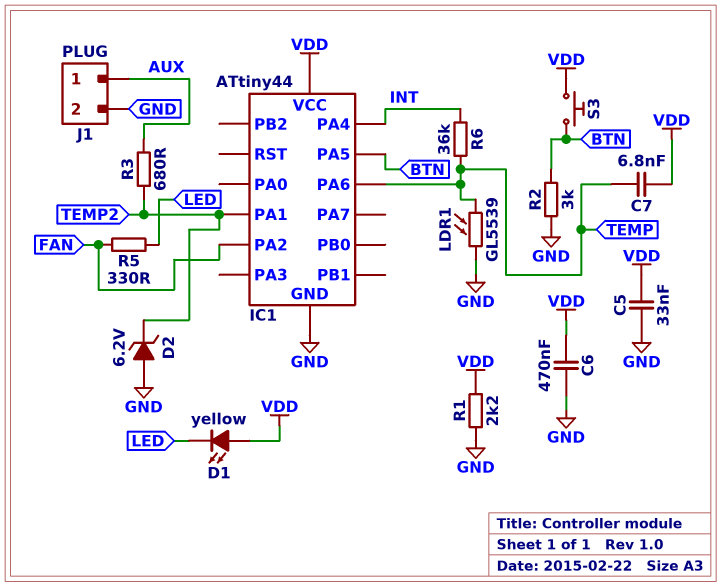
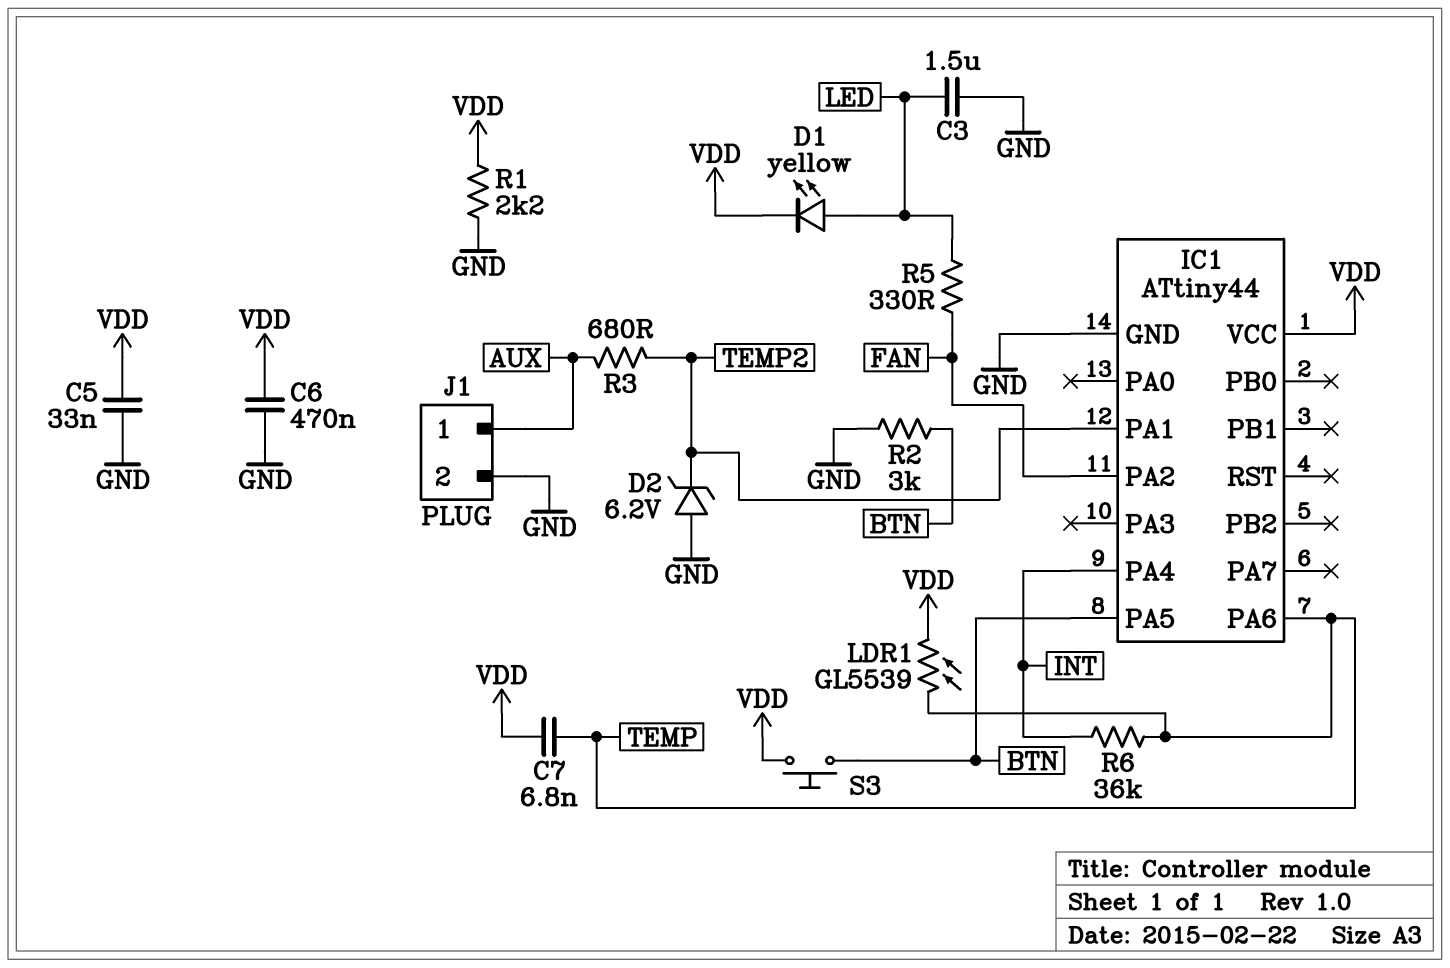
C3: none -> 1.5uF (GND, LED)
D1: LED yellow (A VDD, K LED) -> LED yellow (A LED, K VDD)
LDR1: GL5539 (GND, TEMP) -> GL5539 (TEMP, VDD)

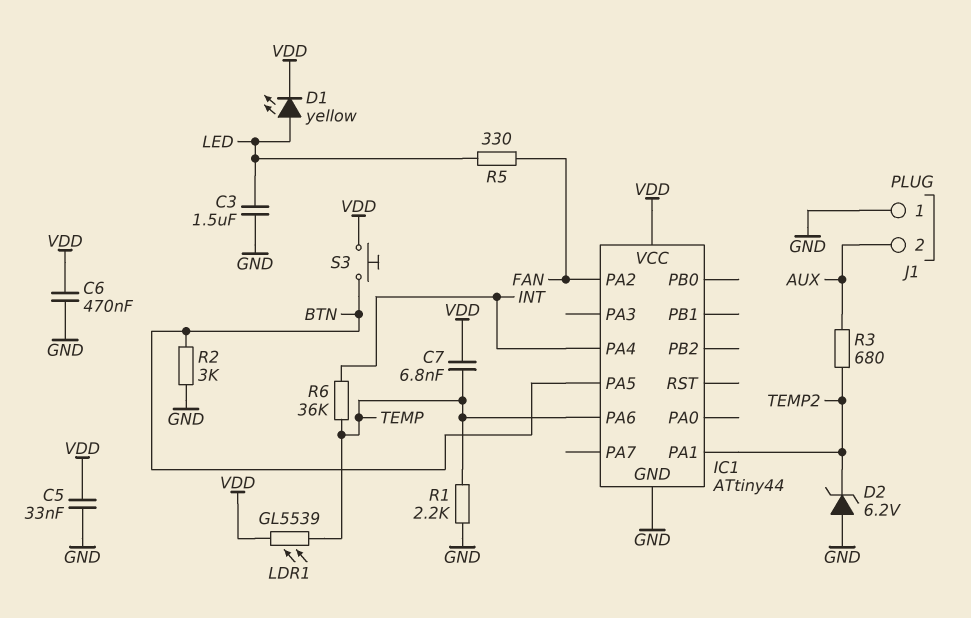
J1 pin 1: AUX -> GND
J1 pin 2: GND -> AUX
R1: 2.2k (GND, VDD) -> 2.2k (GND, TEMP)

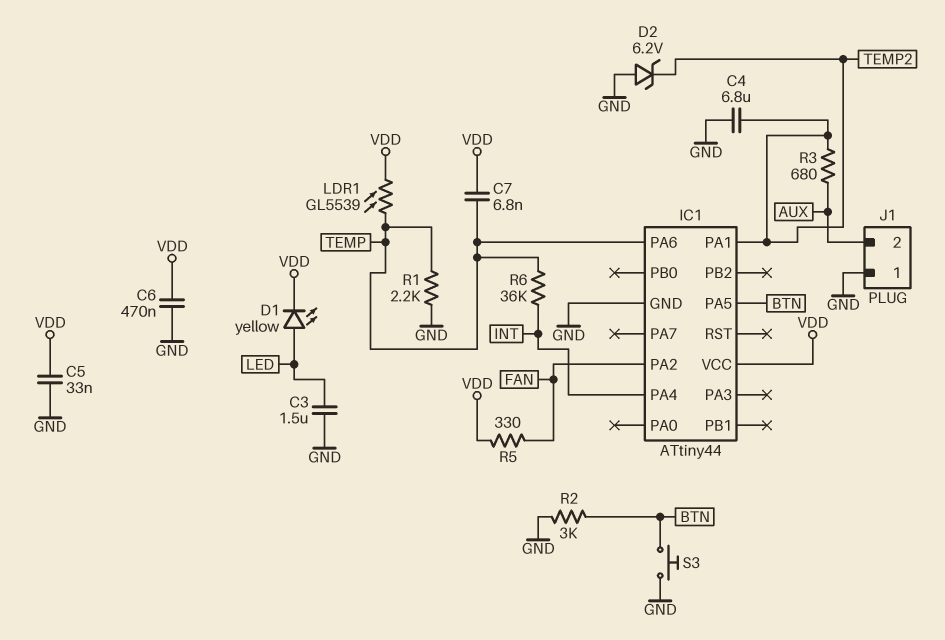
C4: none -> 6.8uF (GND, TEMP2)
R5: 330 (FAN, LED) -> 330 (FAN, VDD)
S3: button (BTN, VDD) -> button (BTN, GND)

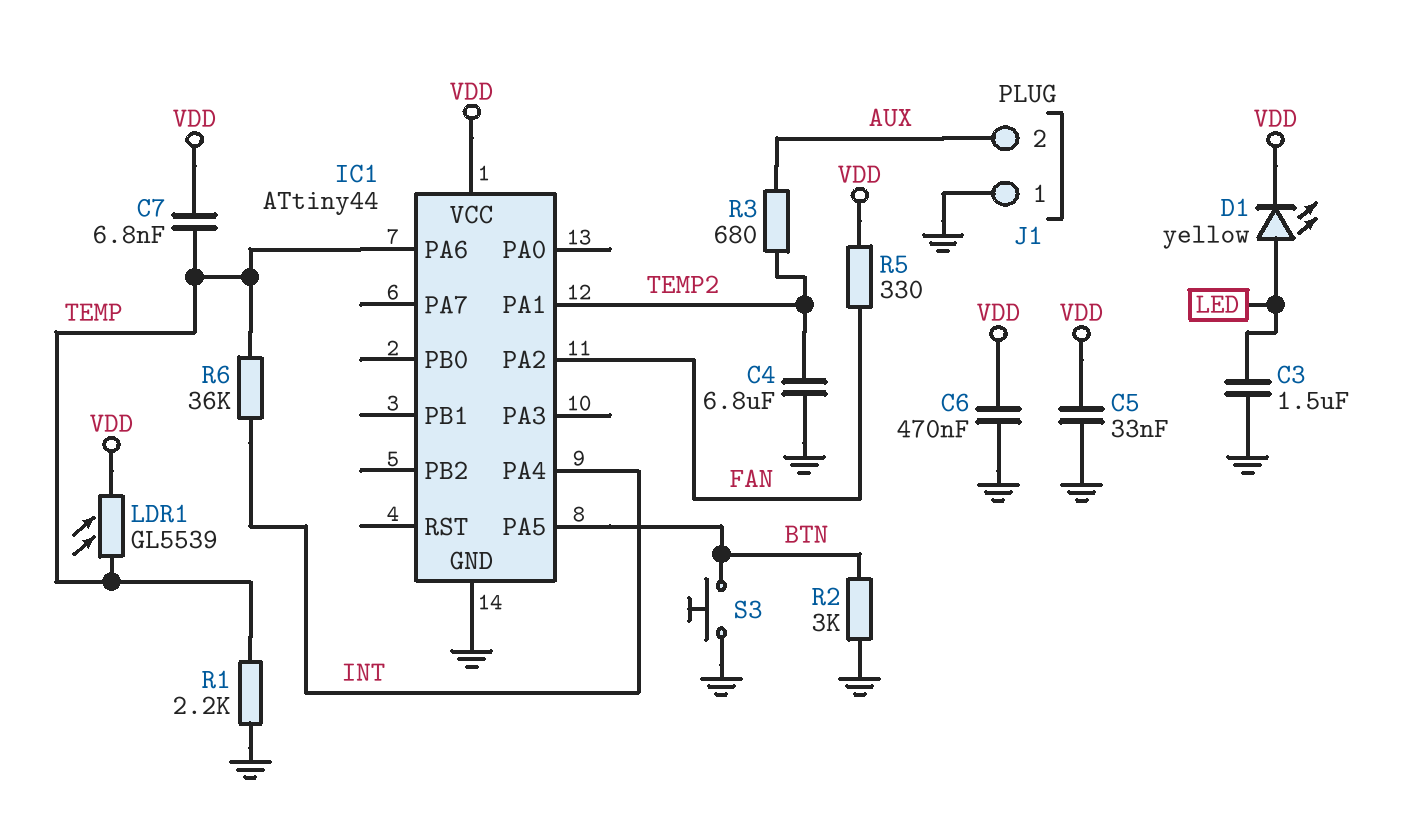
D2: zener 6.2V (A GND, K TEMP2) -> none

